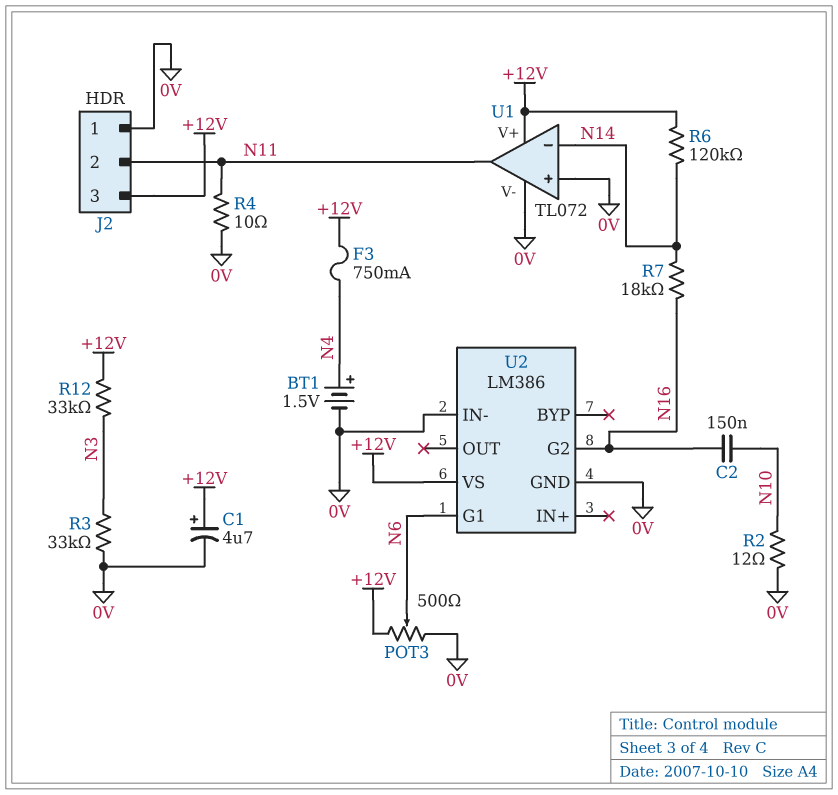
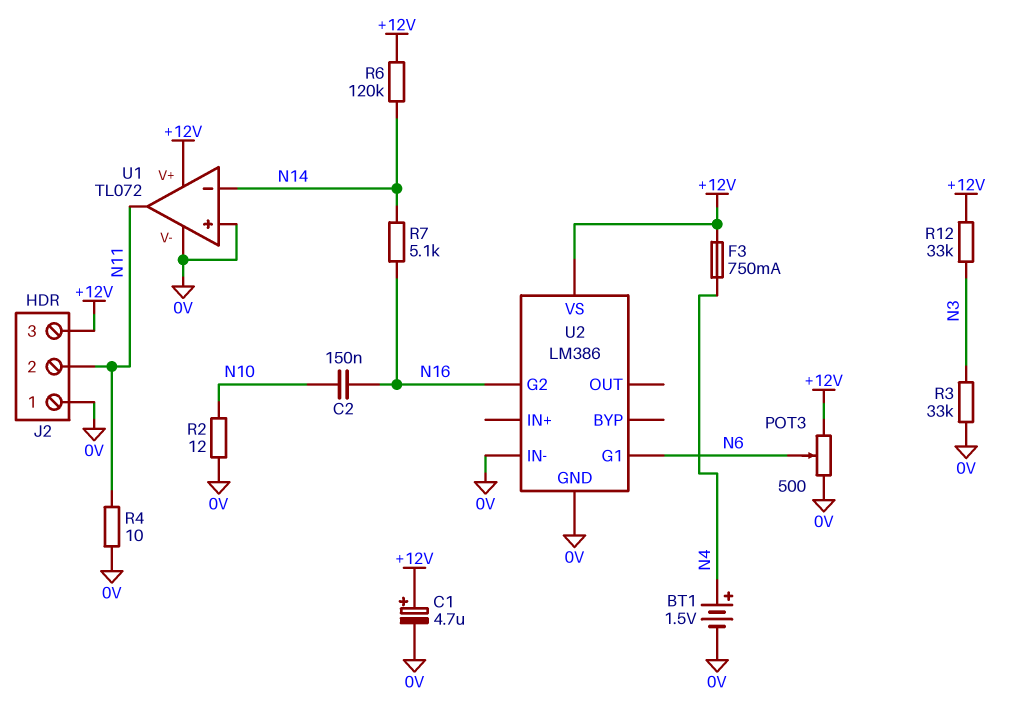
R7: 18k (N14, N16) -> 5.1k (N14, N16)

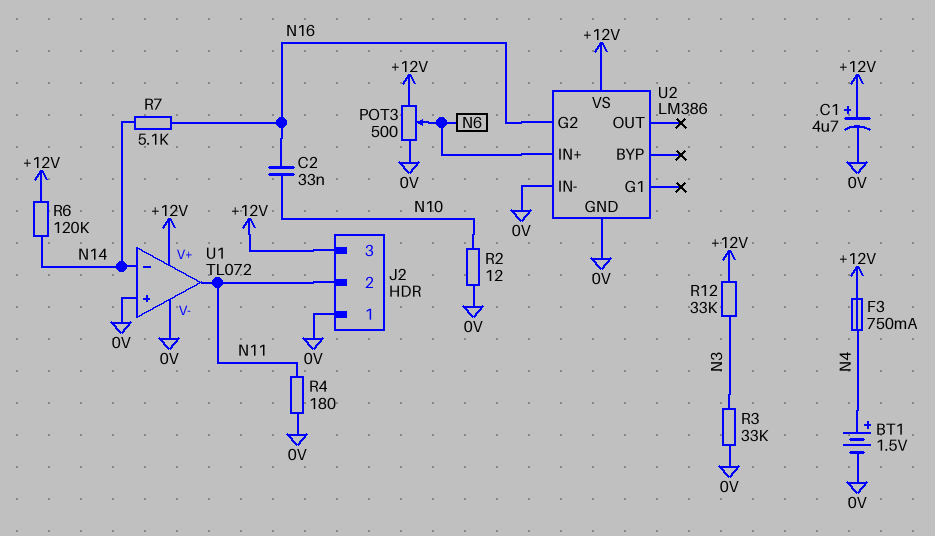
C2: 150nF (N10, N16) -> 33nF (N10, N16)
R4: 10 (0V, N11) -> 180 (0V, N11)
U2 pin G1: N6 -> none
U2 pin IN+: none -> N6

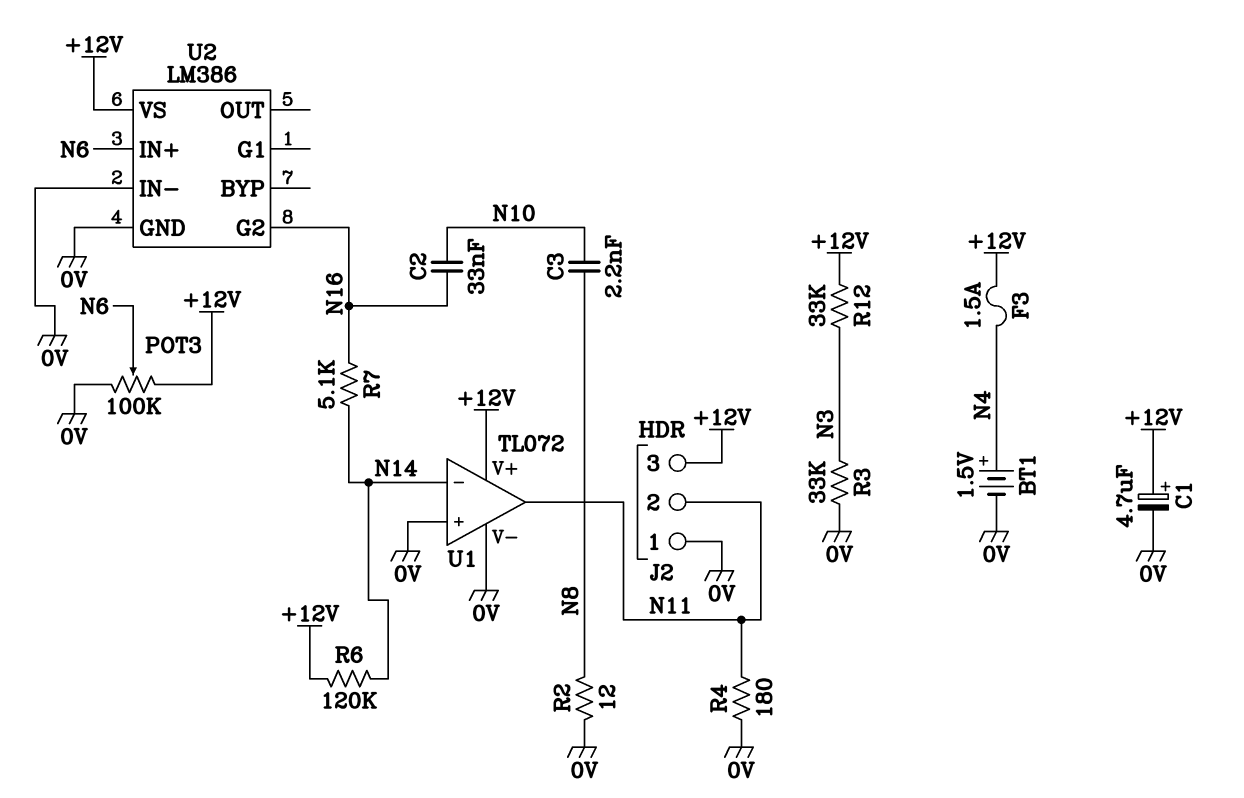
C3: none -> 2.2nF (N8, N10)
F3: 750mA (+12V, N4) -> 1.5A (+12V, N4)
POT3: 500 (+12V, 0V, wiper N6) -> 100k (+12V, 0V, wiper N6)
R2: 12 (0V, N10) -> 12 (0V, N8)

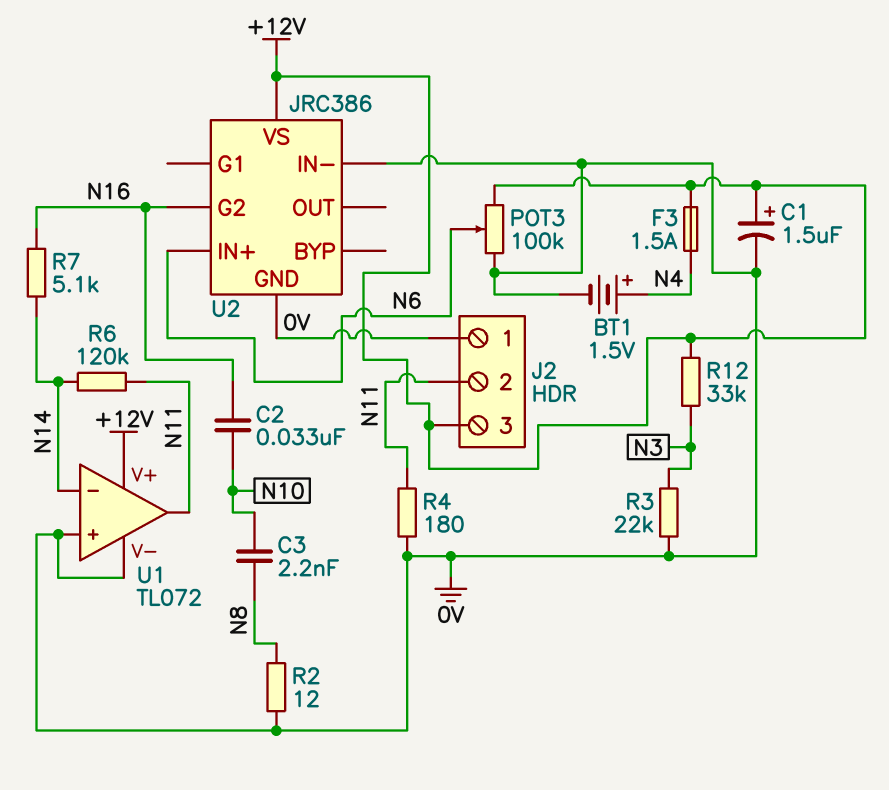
C1: 4.7uF (plus +12V, minus 0V) -> 1.5uF (plus +12V, minus 0V)
R3: 33k (0V, N3) -> 22k (0V, N3)
R6: 120k (+12V, N14) -> 120k (N11, N14)
U2: LM386 -> JRC386

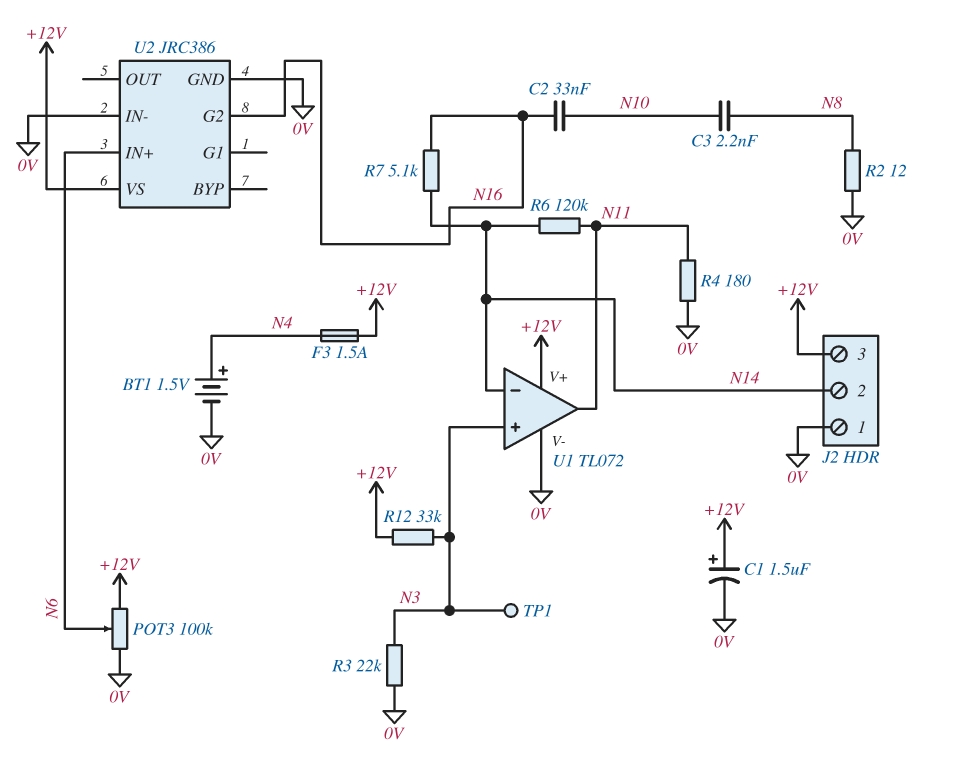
J2 pin 2: N11 -> N14
TP1: none -> test point (N3)
U1 pin in+: 0V -> N3

